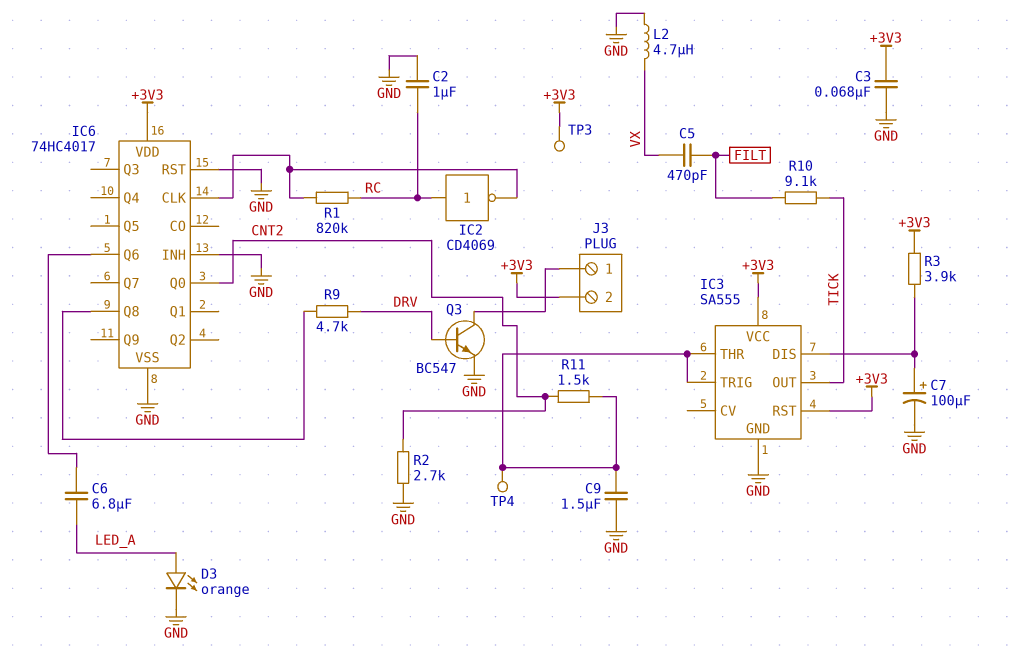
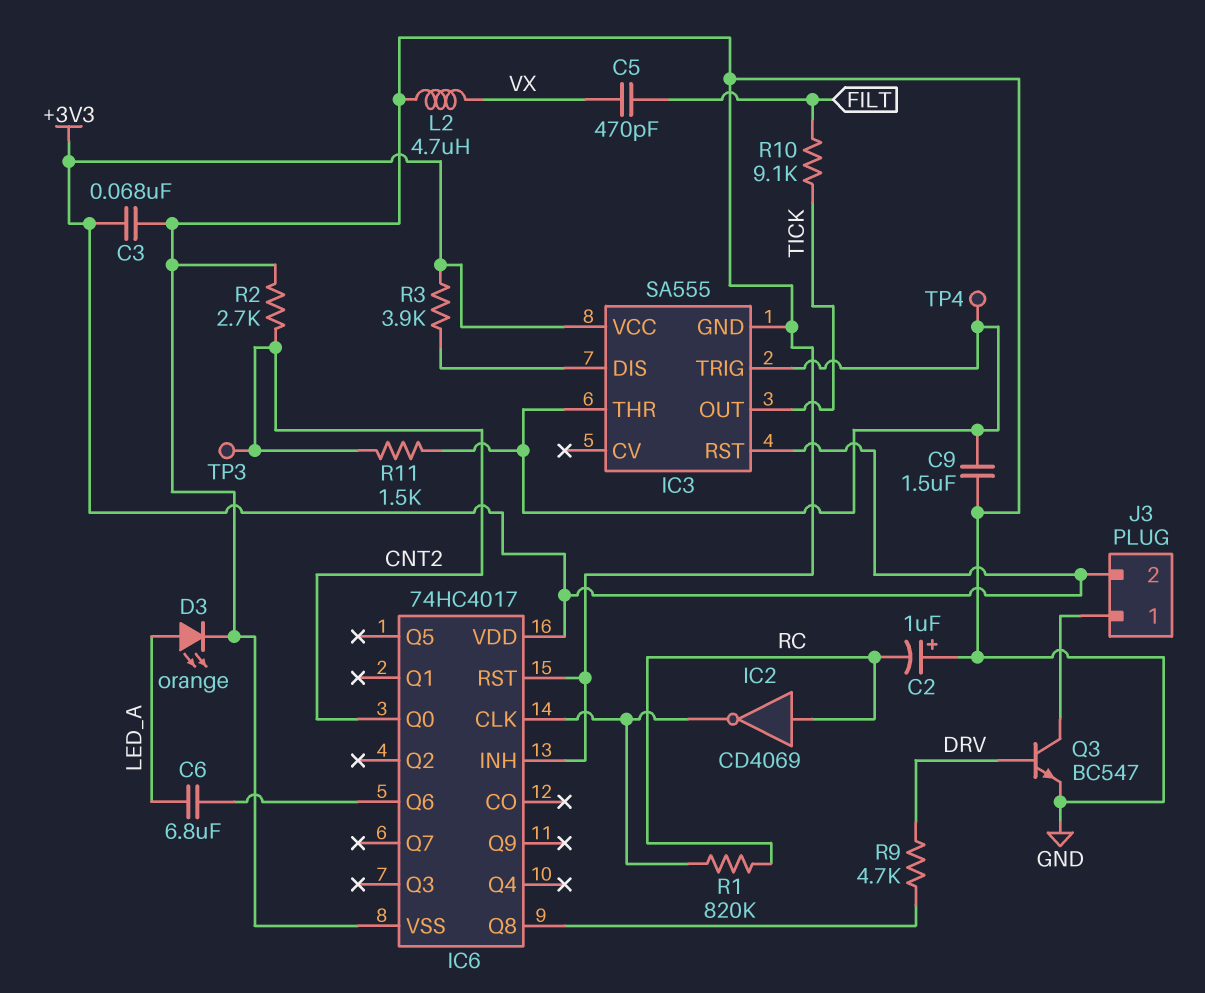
C2: 1uF (GND, RC) -> 1uF (plus GND, minus RC)
C7: 100uF (plus IC3/DIS, minus GND) -> none
TP3: test point (+3V3) -> test point (CNT2)

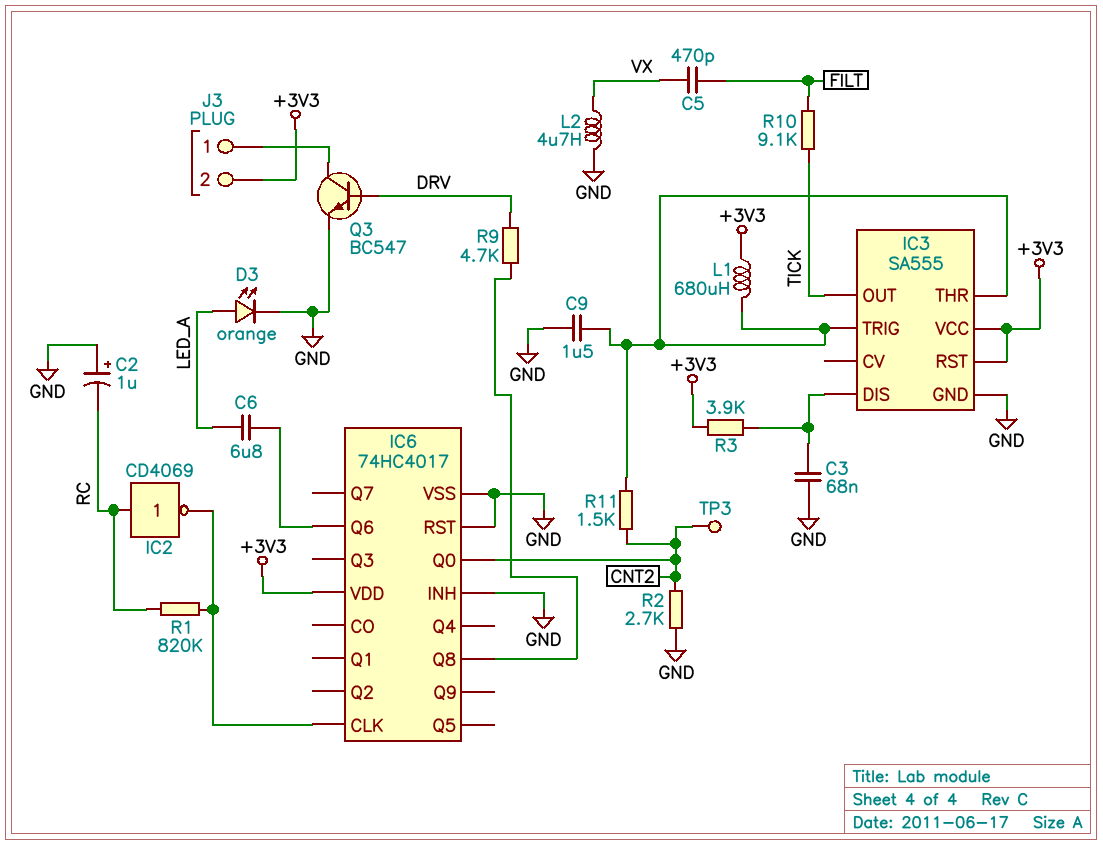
C3: 68nF (+3V3, GND) -> 68nF (GND, IC3/DIS)
L1: none -> 680uH (+3V3, IC3/THR)
TP4: test point (IC3/THR) -> none

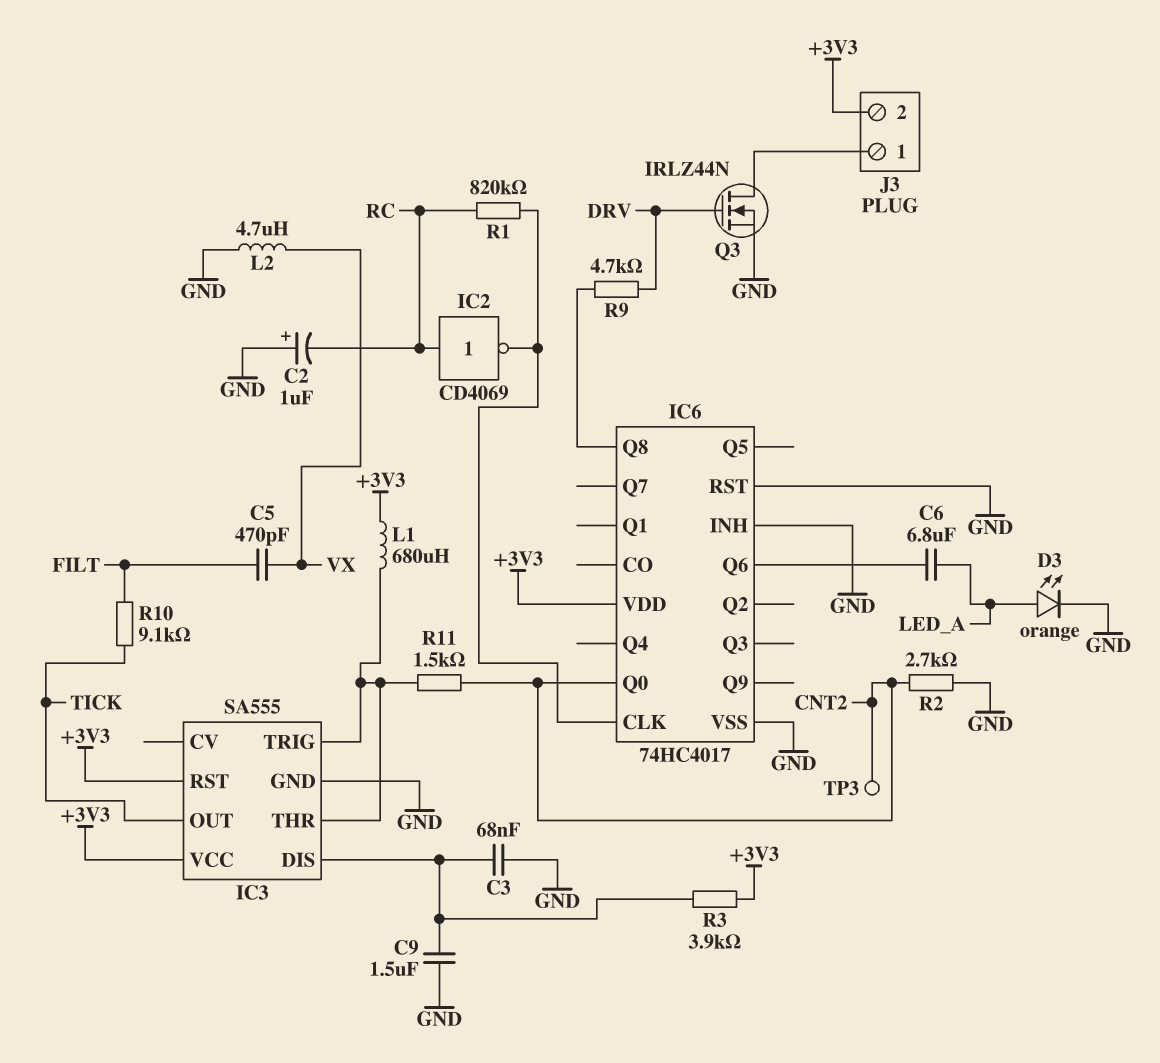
C9: 1.5uF (GND, IC3/THR) -> 1.5uF (GND, IC3/DIS)
Q3: NPN BC547 (B DRV, C J3/1, E GND) -> NMOS IRLZ44N (G DRV, D J3/1, S GND)

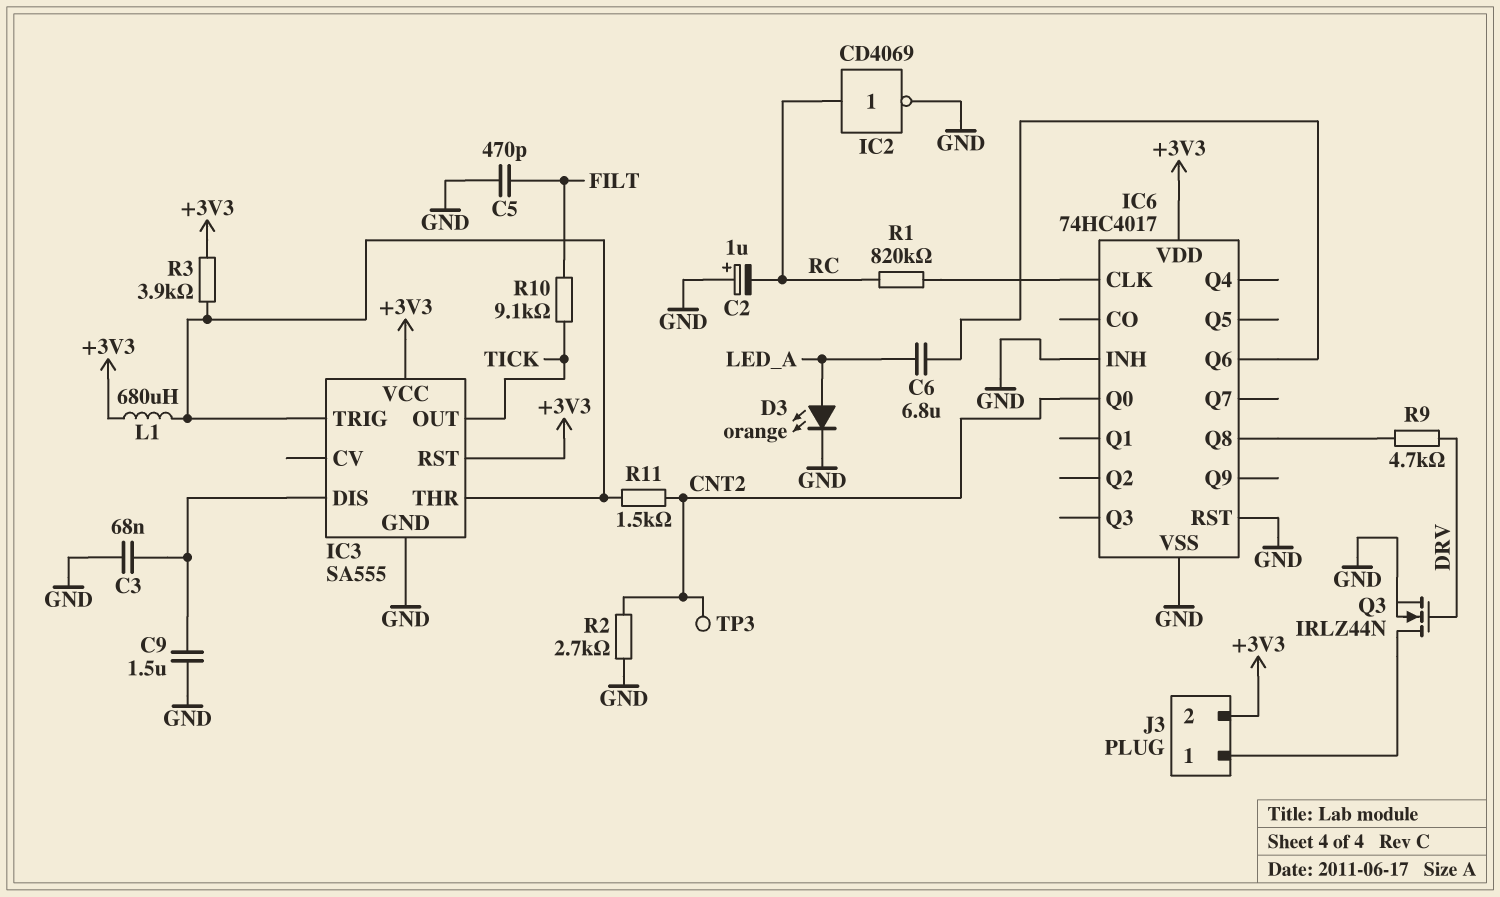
C5: 470pF (FILT, VX) -> 470pF (FILT, GND)
IC2: NOT CD4069 (in RC, out IC6/CLK) -> NOT CD4069 (in RC, out GND)
L2: 4.7uH (GND, VX) -> none
R3: 3.9k (+3V3, IC3/DIS) -> 3.9k (+3V3, IC3/THR)

